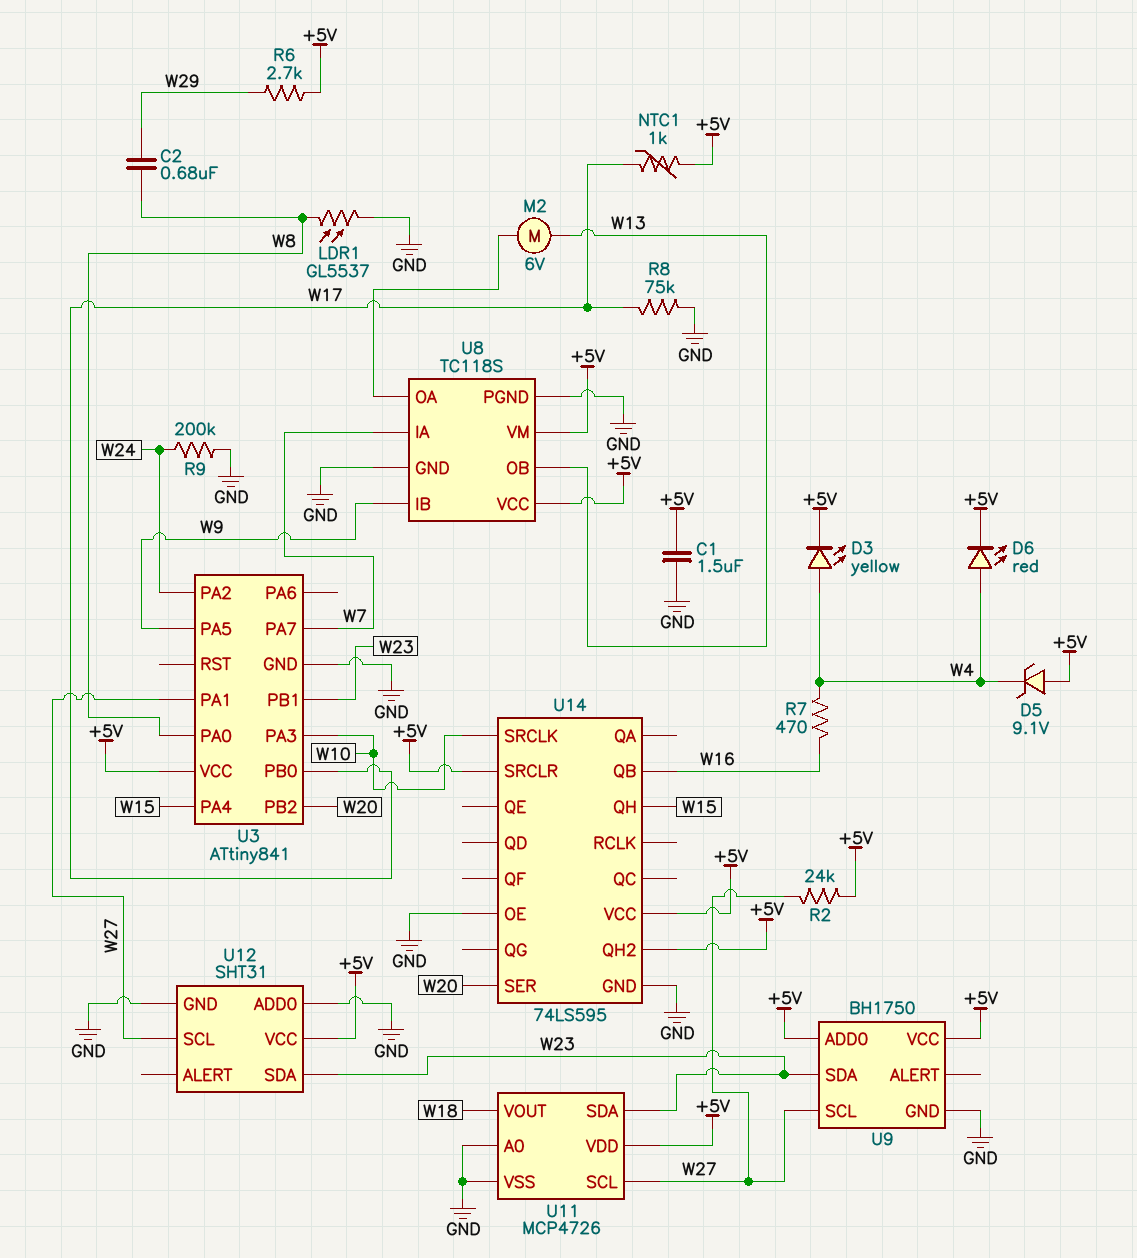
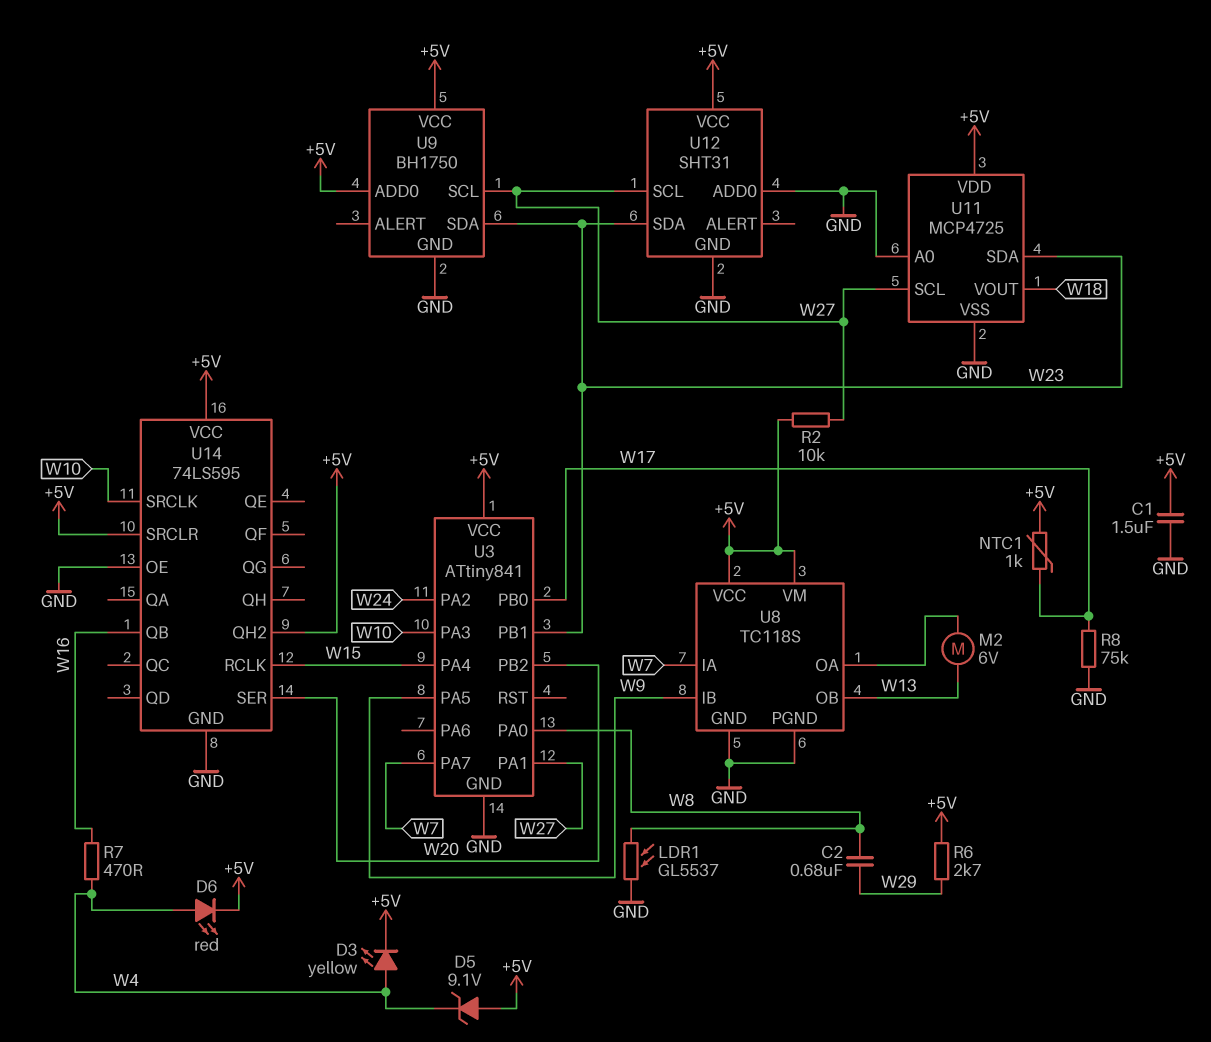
R2: 24k (+5V, W27) -> 10k (+5V, W27)
R9: 200k (GND, W24) -> none
U11: MCP4726 -> MCP4725
U14 pin QH: W15 -> none
U14 pin RCLK: none -> W15

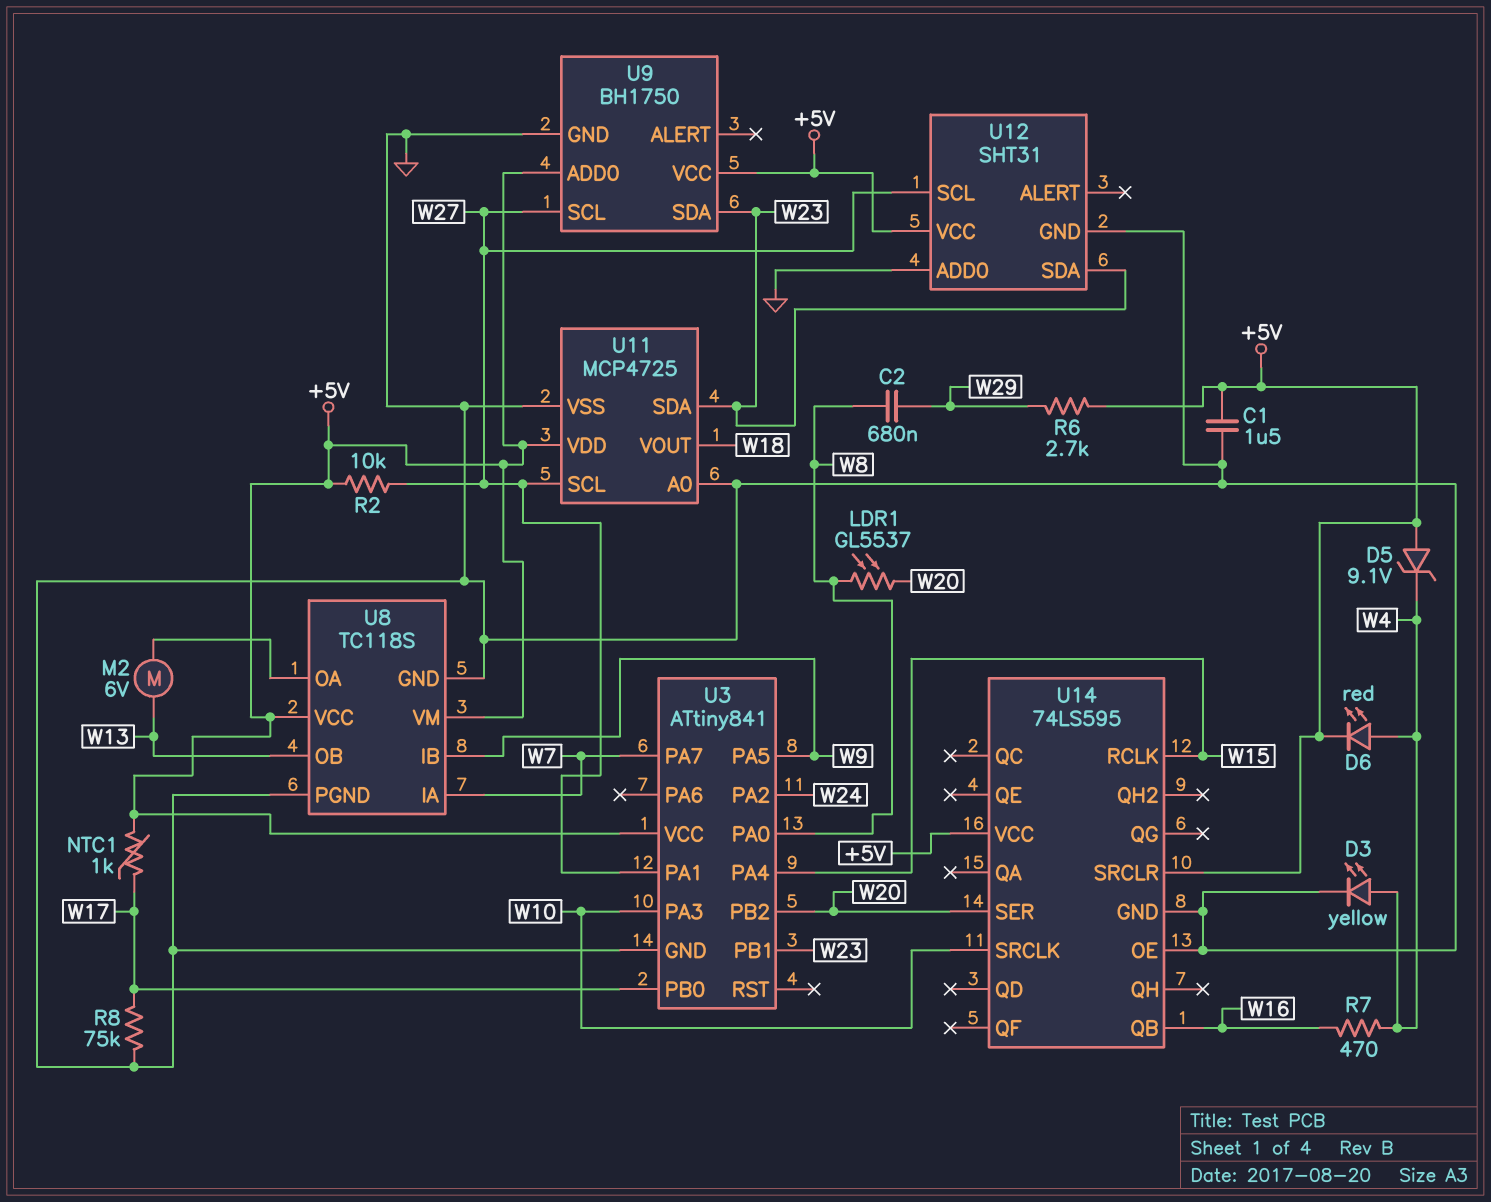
D3: LED yellow (A W4, K +5V) -> LED yellow (A W4, K GND)
LDR1: GL5537 (GND, W8) -> GL5537 (W8, W20)
U14 pin QH2: +5V -> none

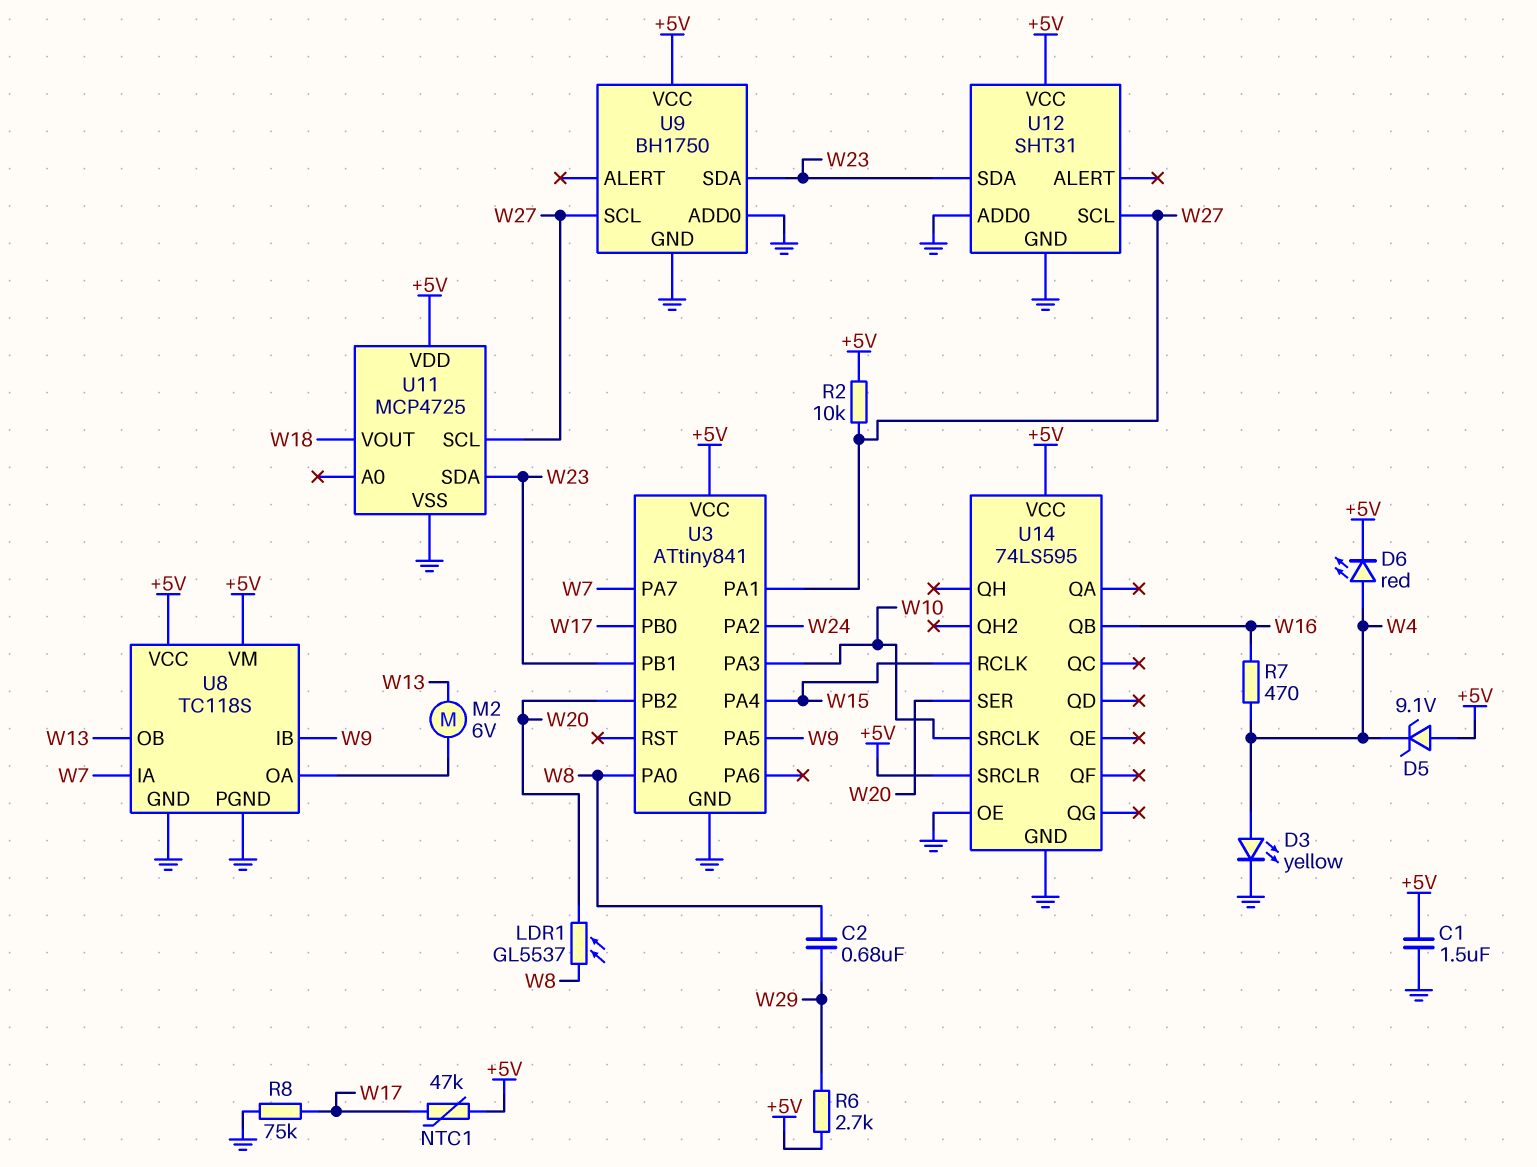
NTC1: 1k (+5V, W17) -> 47k (+5V, W17)
U9 pin ADD0: +5V -> GND
U11 pin A0: GND -> none

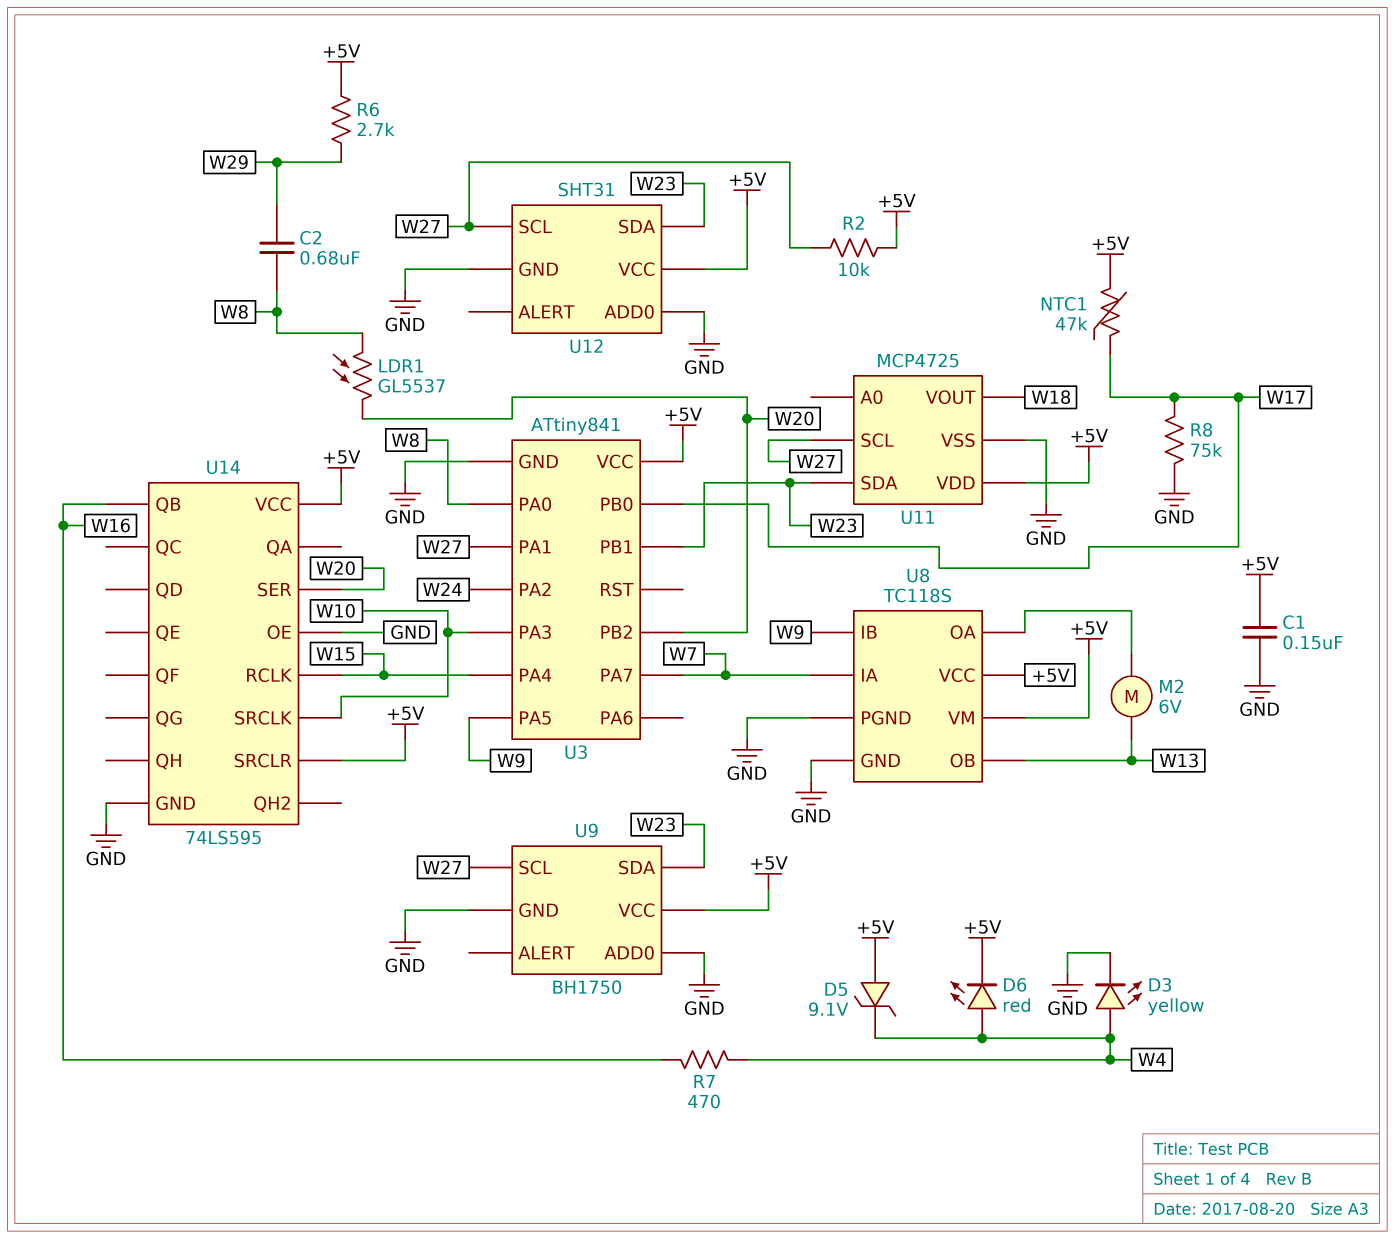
C1: 1.5uF (+5V, GND) -> 150nF (+5V, GND)

